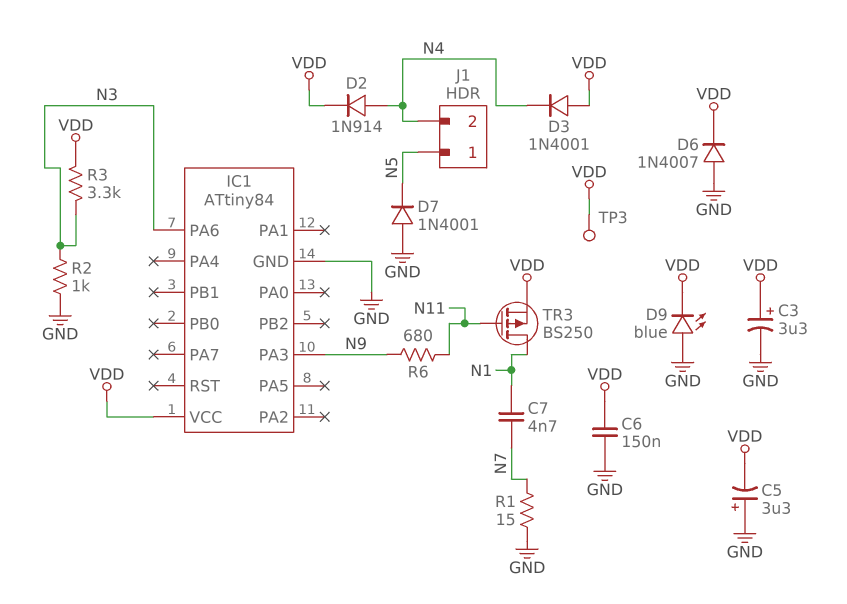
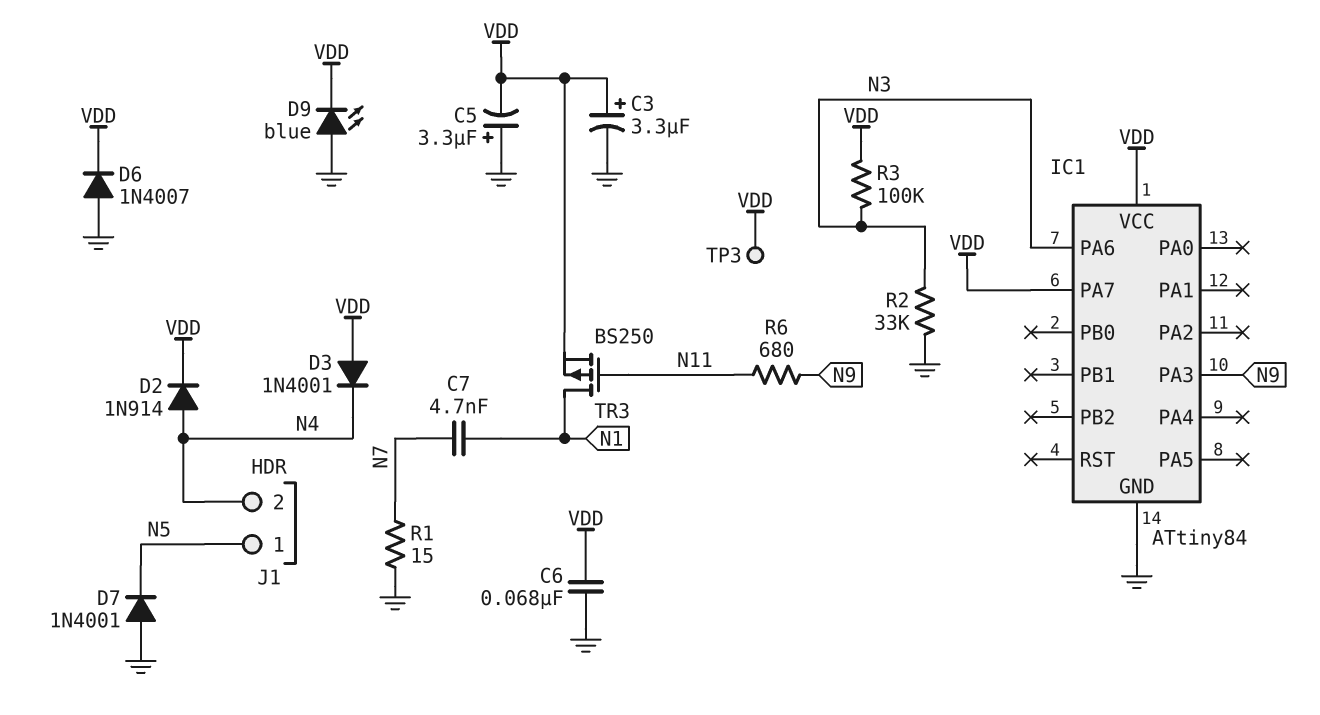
C6: 150nF (GND, VDD) -> 68nF (GND, VDD)
IC1 pin PA7: none -> VDD
R2: 1k (GND, N3) -> 33k (GND, N3)
R3: 3.3k (N3, VDD) -> 100k (N3, VDD)

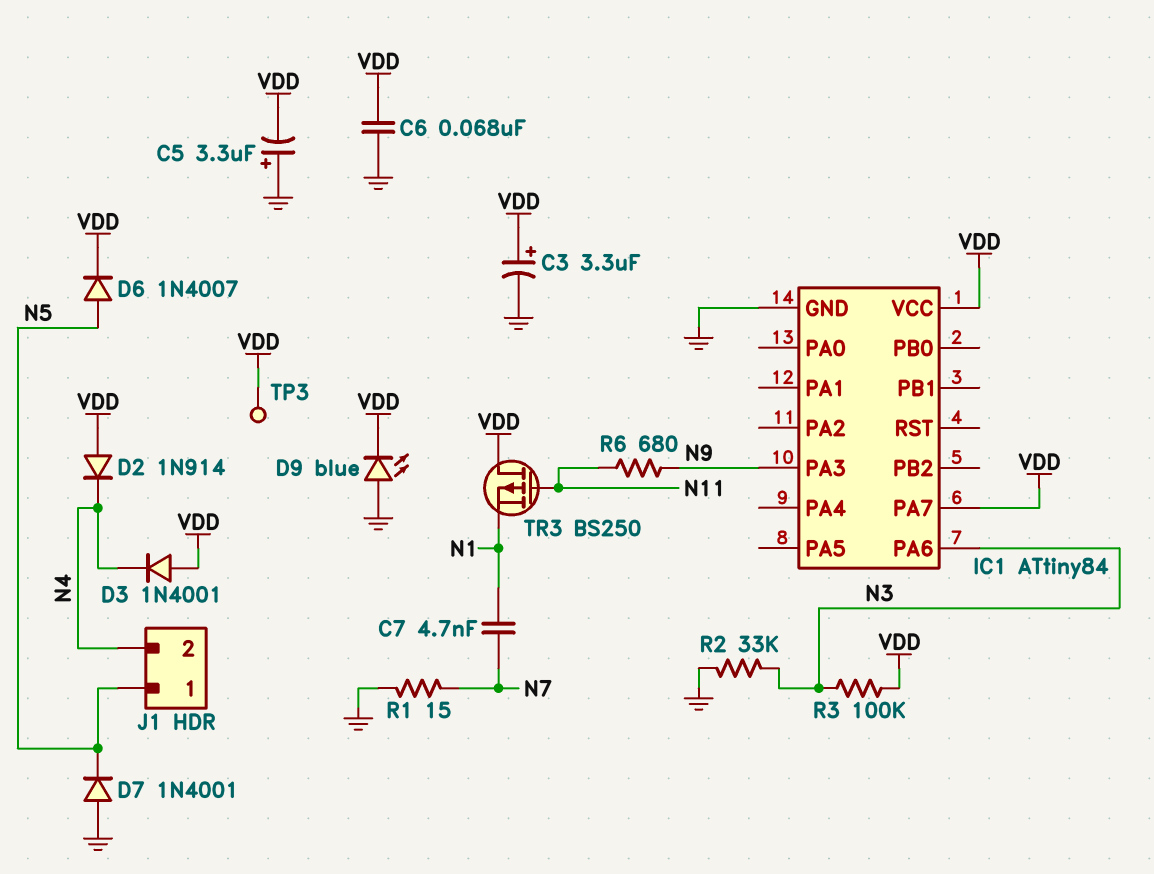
D2: diode 1N914 (A N4, K VDD) -> diode 1N914 (A VDD, K N4)
D6: diode 1N4007 (A GND, K VDD) -> diode 1N4007 (A N5, K VDD)
TR3: PMOS BS250 (G N11, D N1, S VDD) -> PMOS BS250 (G N11, D VDD, S N1)

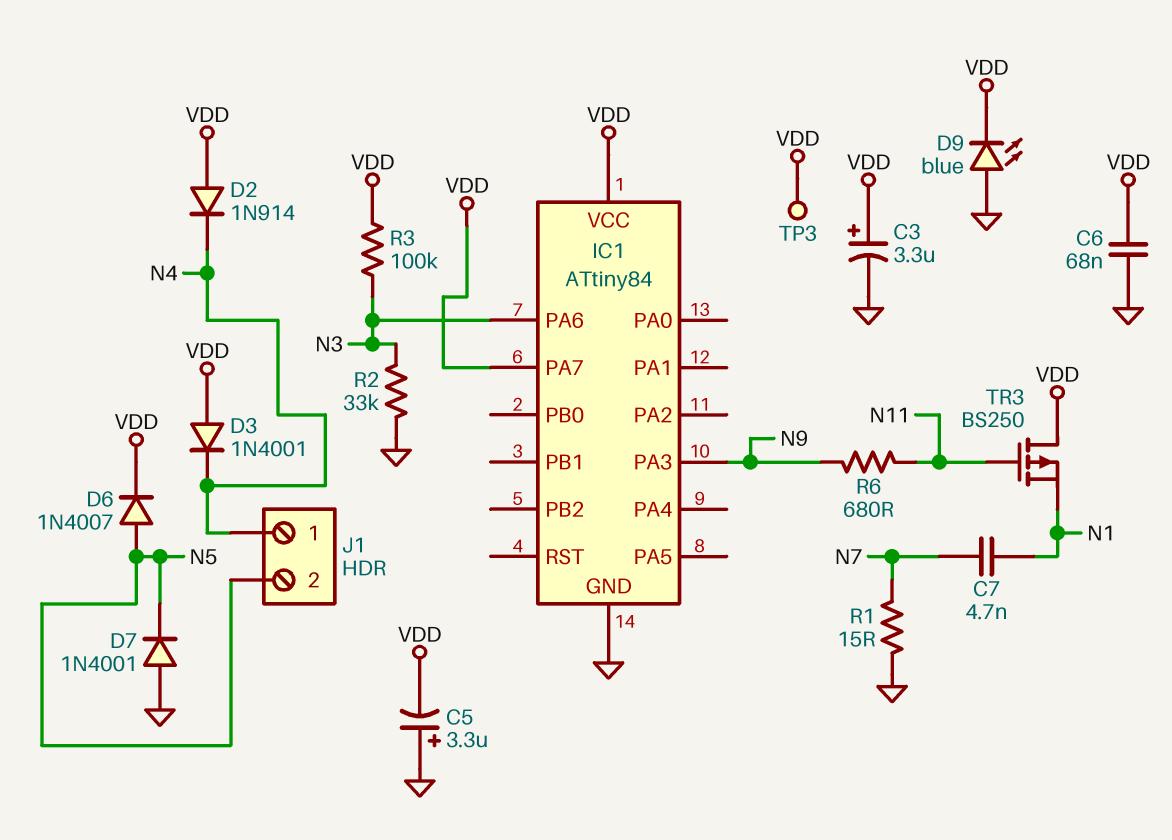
J1 pin 1: N5 -> N4
J1 pin 2: N4 -> N5

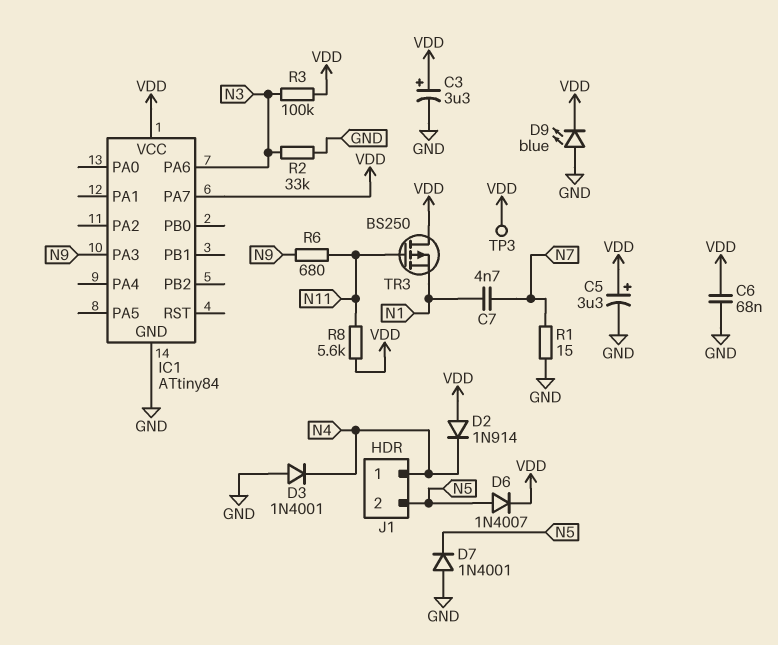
C5: 3.3uF (plus GND, minus VDD) -> 3.3uF (plus VDD, minus GND)
D3: diode 1N4001 (A VDD, K N4) -> diode 1N4001 (A GND, K N4)
R8: none -> 5.6k (N11, VDD)

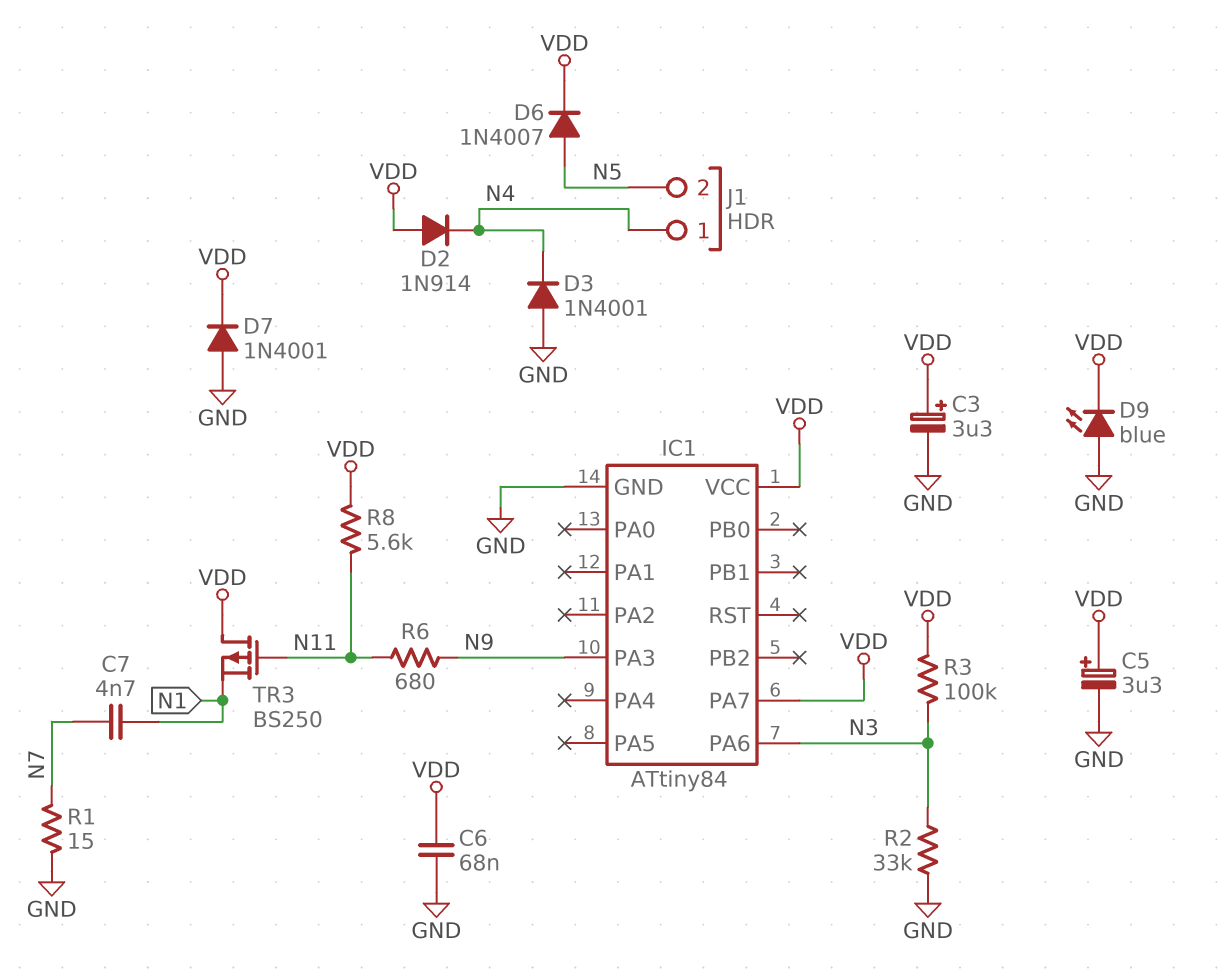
D7: diode 1N4001 (A GND, K N5) -> diode 1N4001 (A GND, K VDD)
TP3: test point (VDD) -> none

